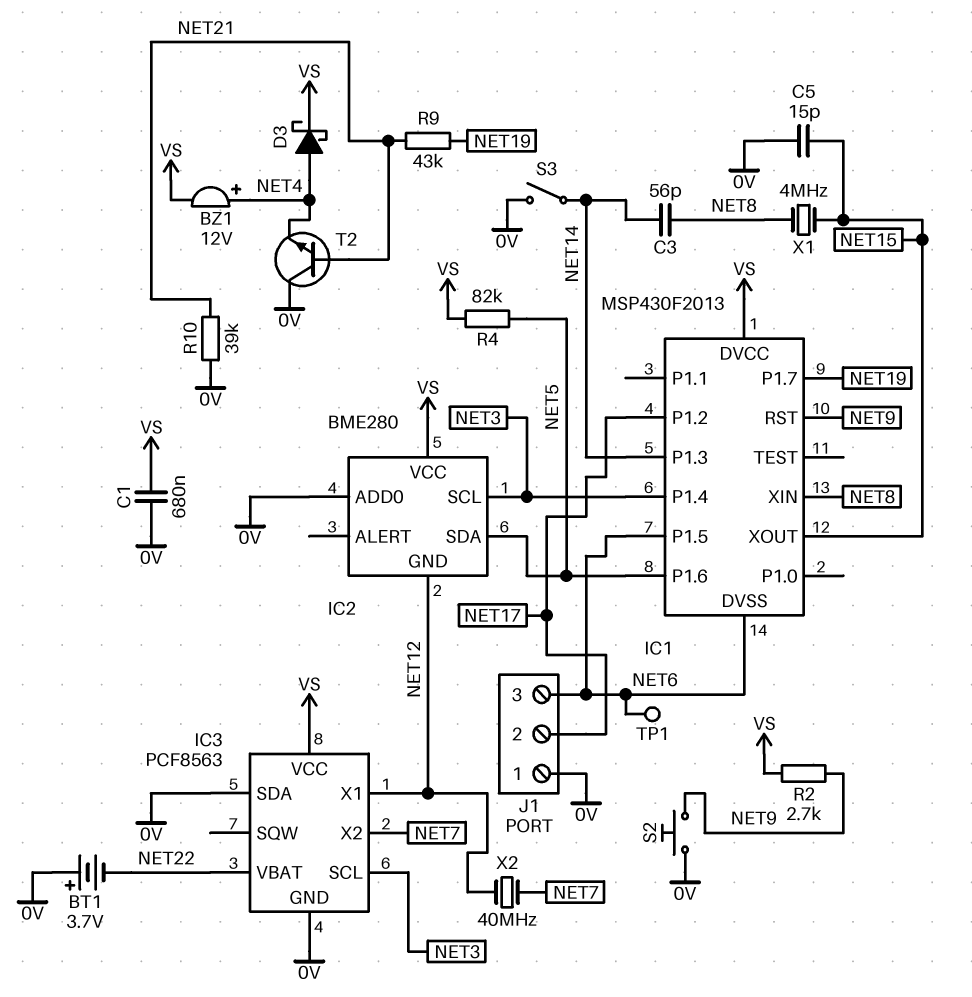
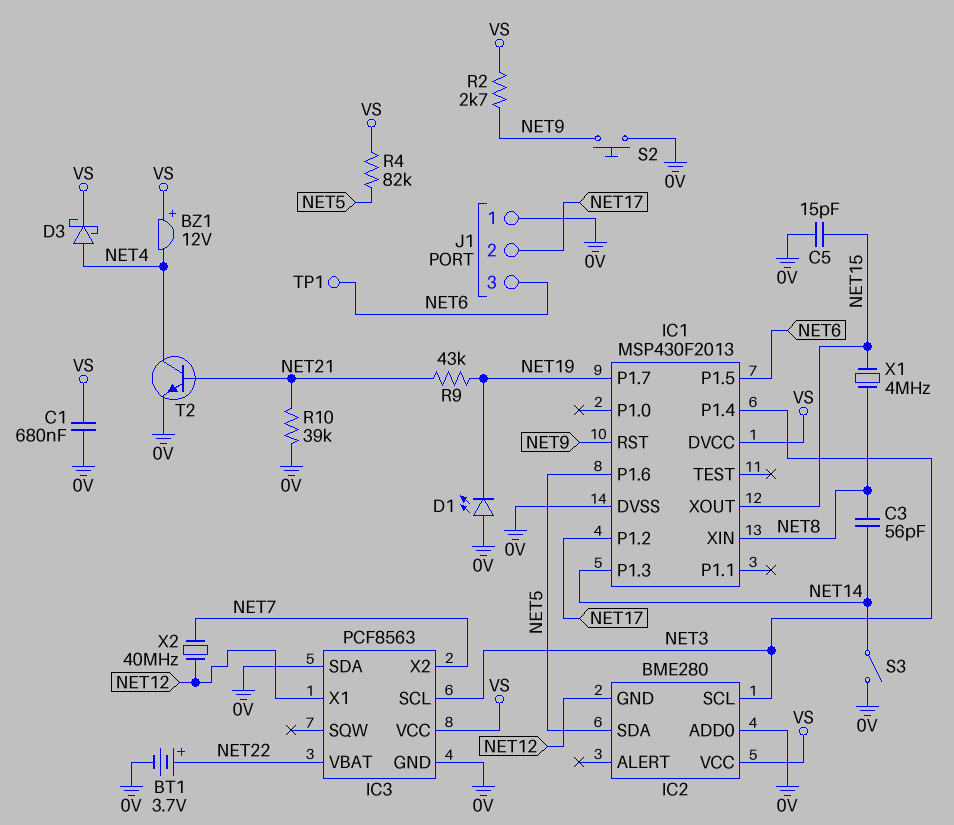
BT1: 3.7V (plus 0V, minus NET22) -> 3.7V (plus NET22, minus 0V)
BZ1: buzzer 12V (plus NET4, minus VS) -> buzzer 12V (plus VS, minus NET4)
D1: none -> LED (A 0V, K NET19)
IC1 pin DVSS: NET6 -> 0V
T2: NPN (B NET21, C 0V, E NET4) -> NPN (B NET21, C NET4, E 0V)

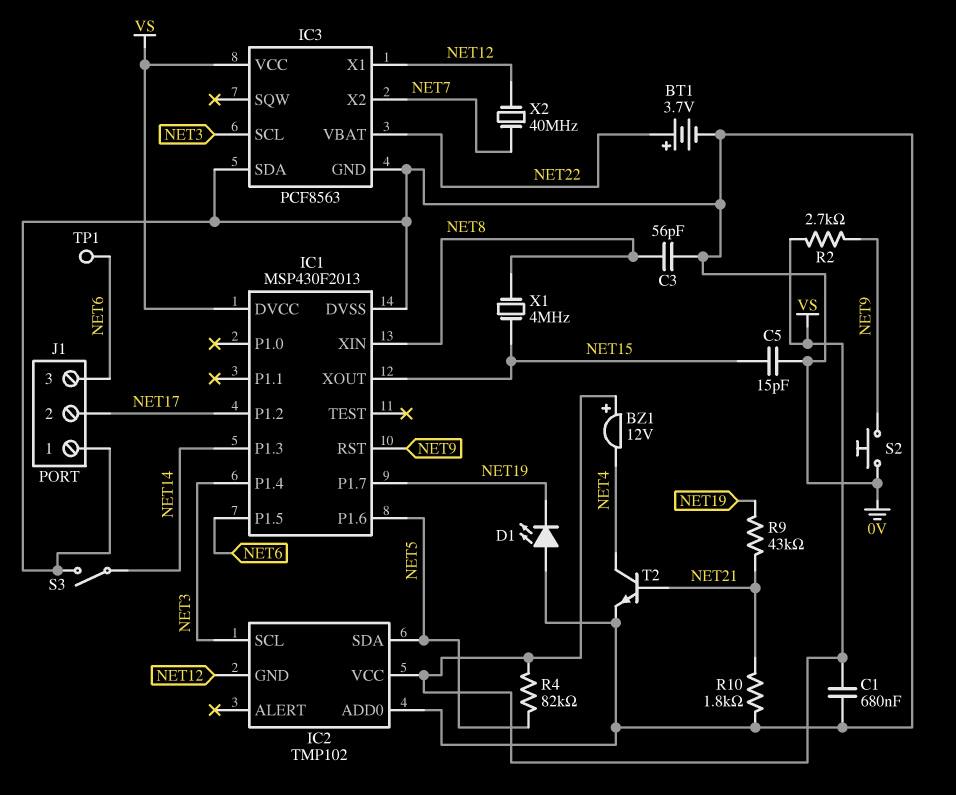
C3: 56pF (NET8, NET14) -> 56pF (0V, NET8)
D3: schottky (A NET4, K VS) -> none
IC2: BME280 -> TMP102
R10: 39k (0V, NET21) -> 1.8k (0V, NET21)

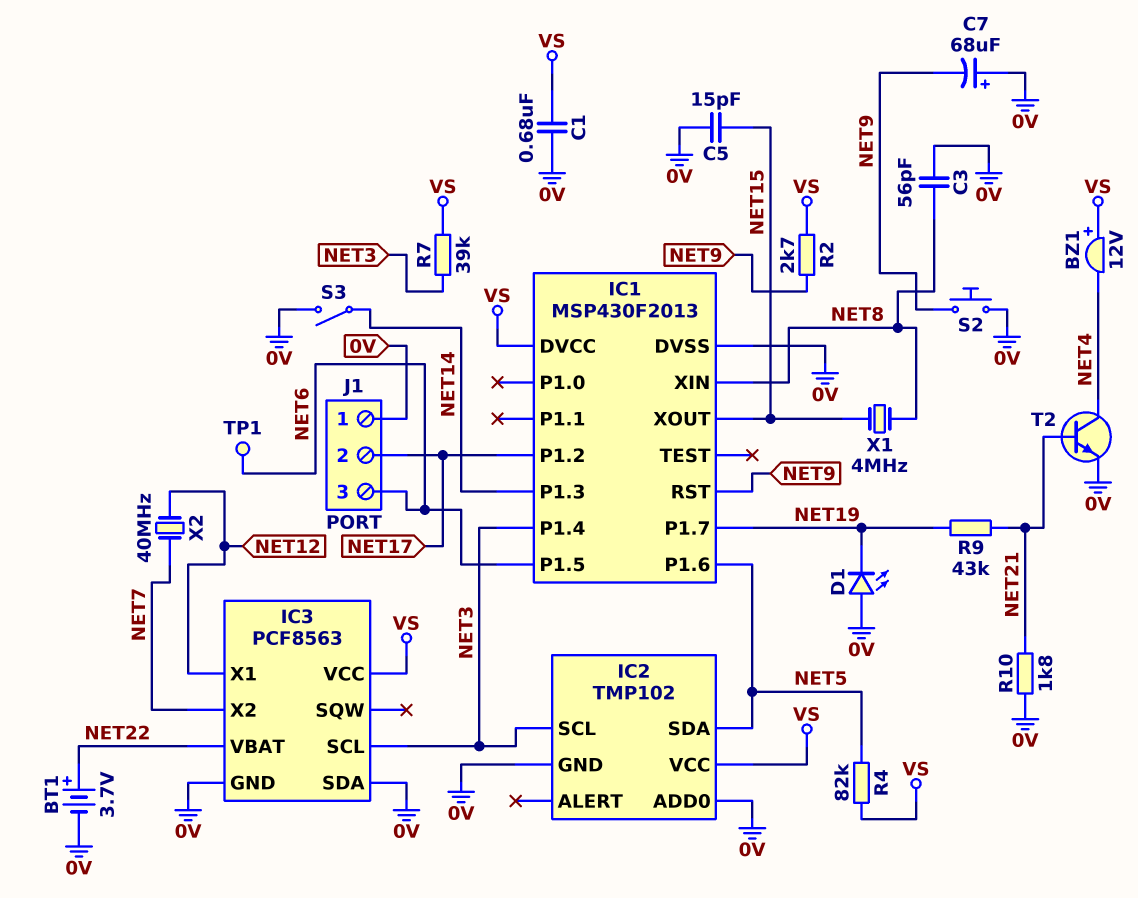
C7: none -> 68uF (plus 0V, minus NET9)
IC2 pin GND: NET12 -> 0V
R7: none -> 39k (NET3, VS)

